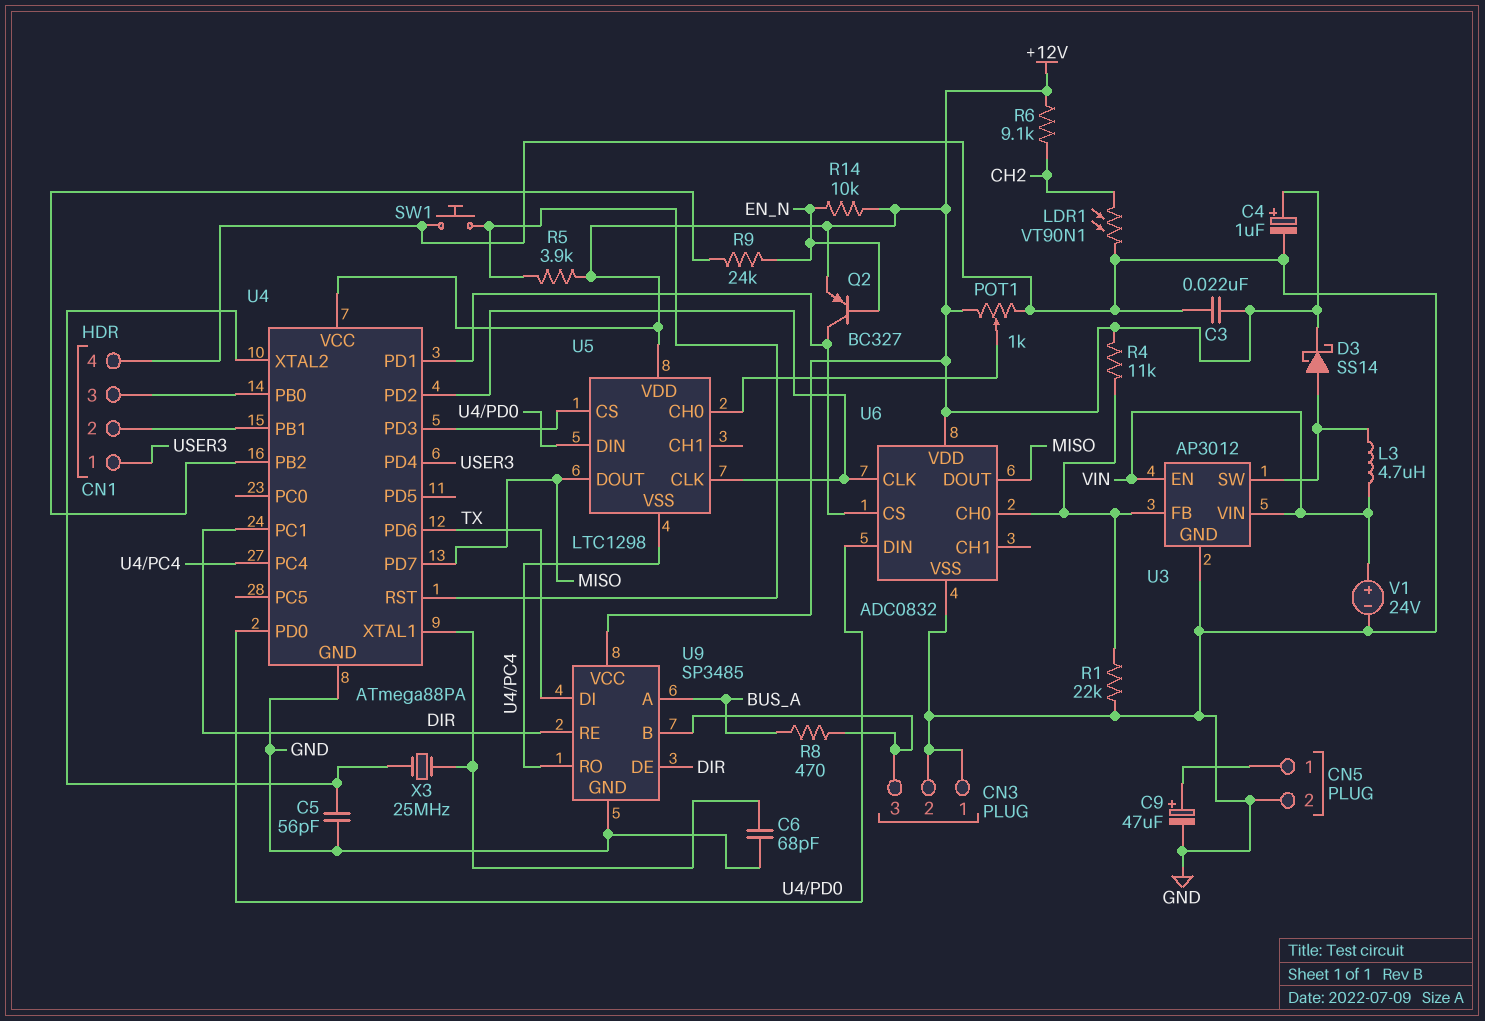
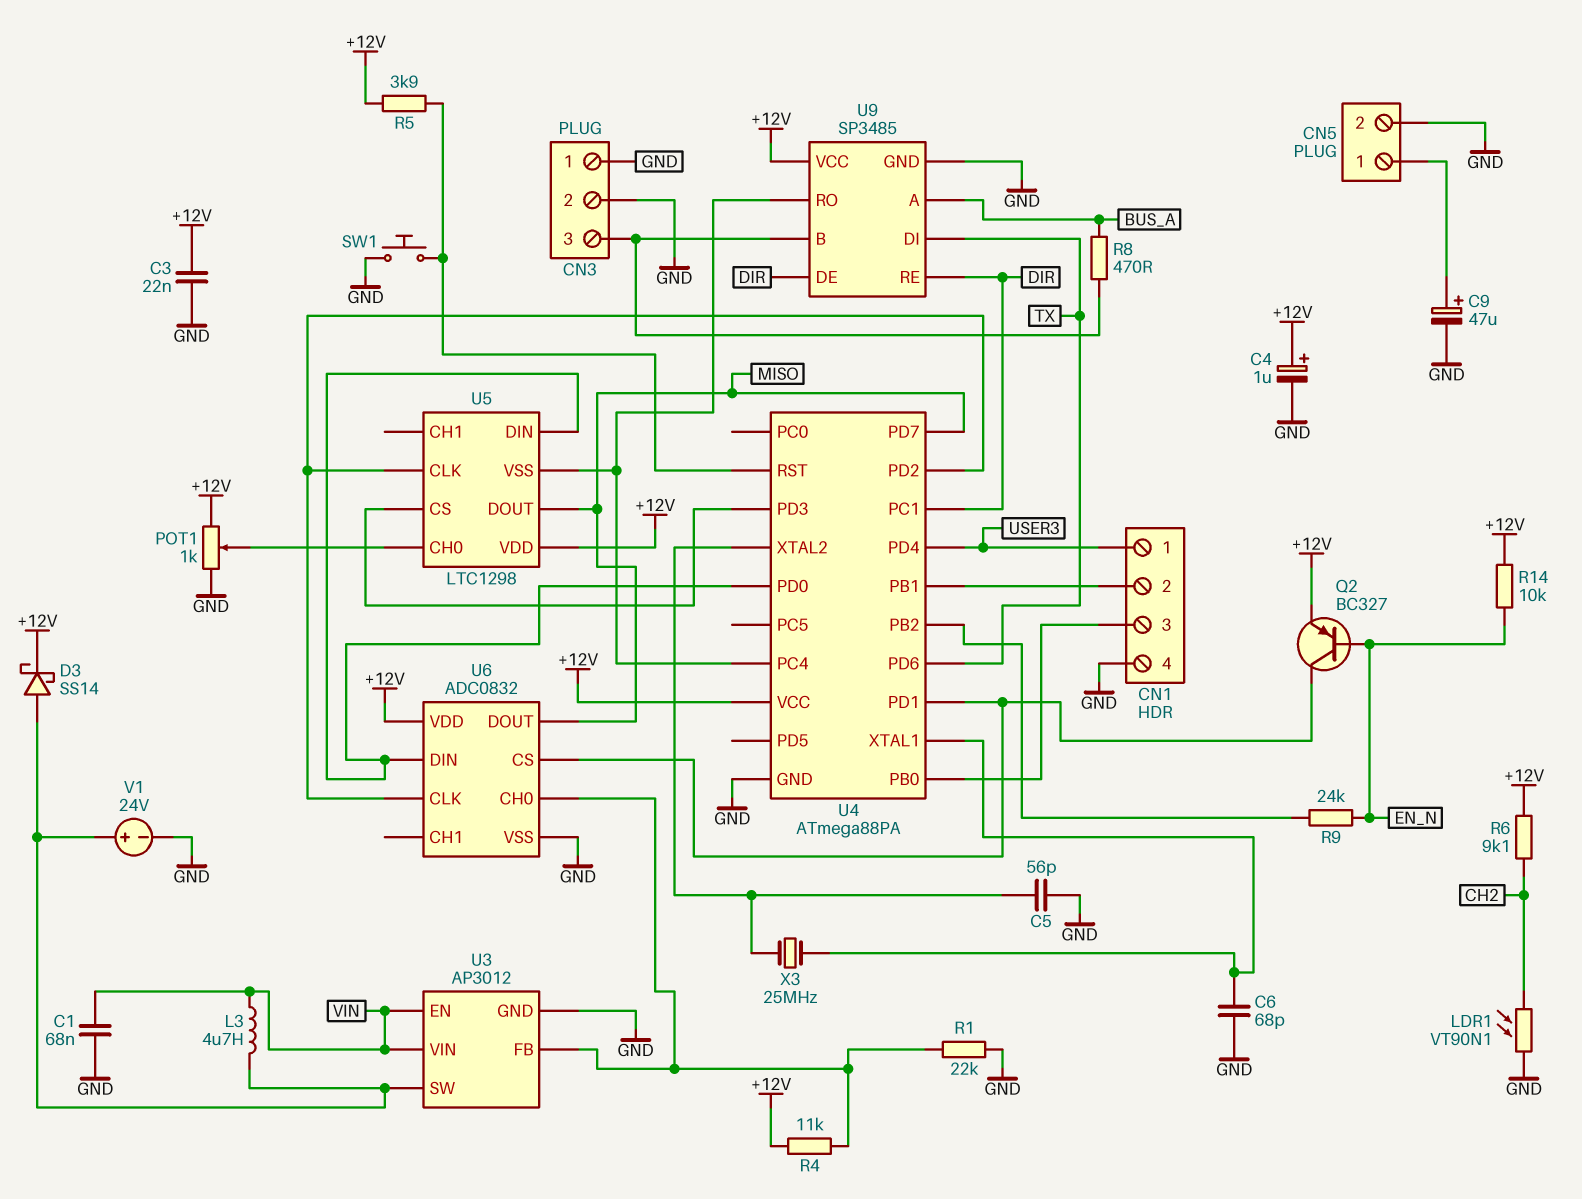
C1: none -> 68nF (GND, VIN)
V1: 24V (plus VIN, minus GND) -> 24V (plus U3/SW, minus GND)

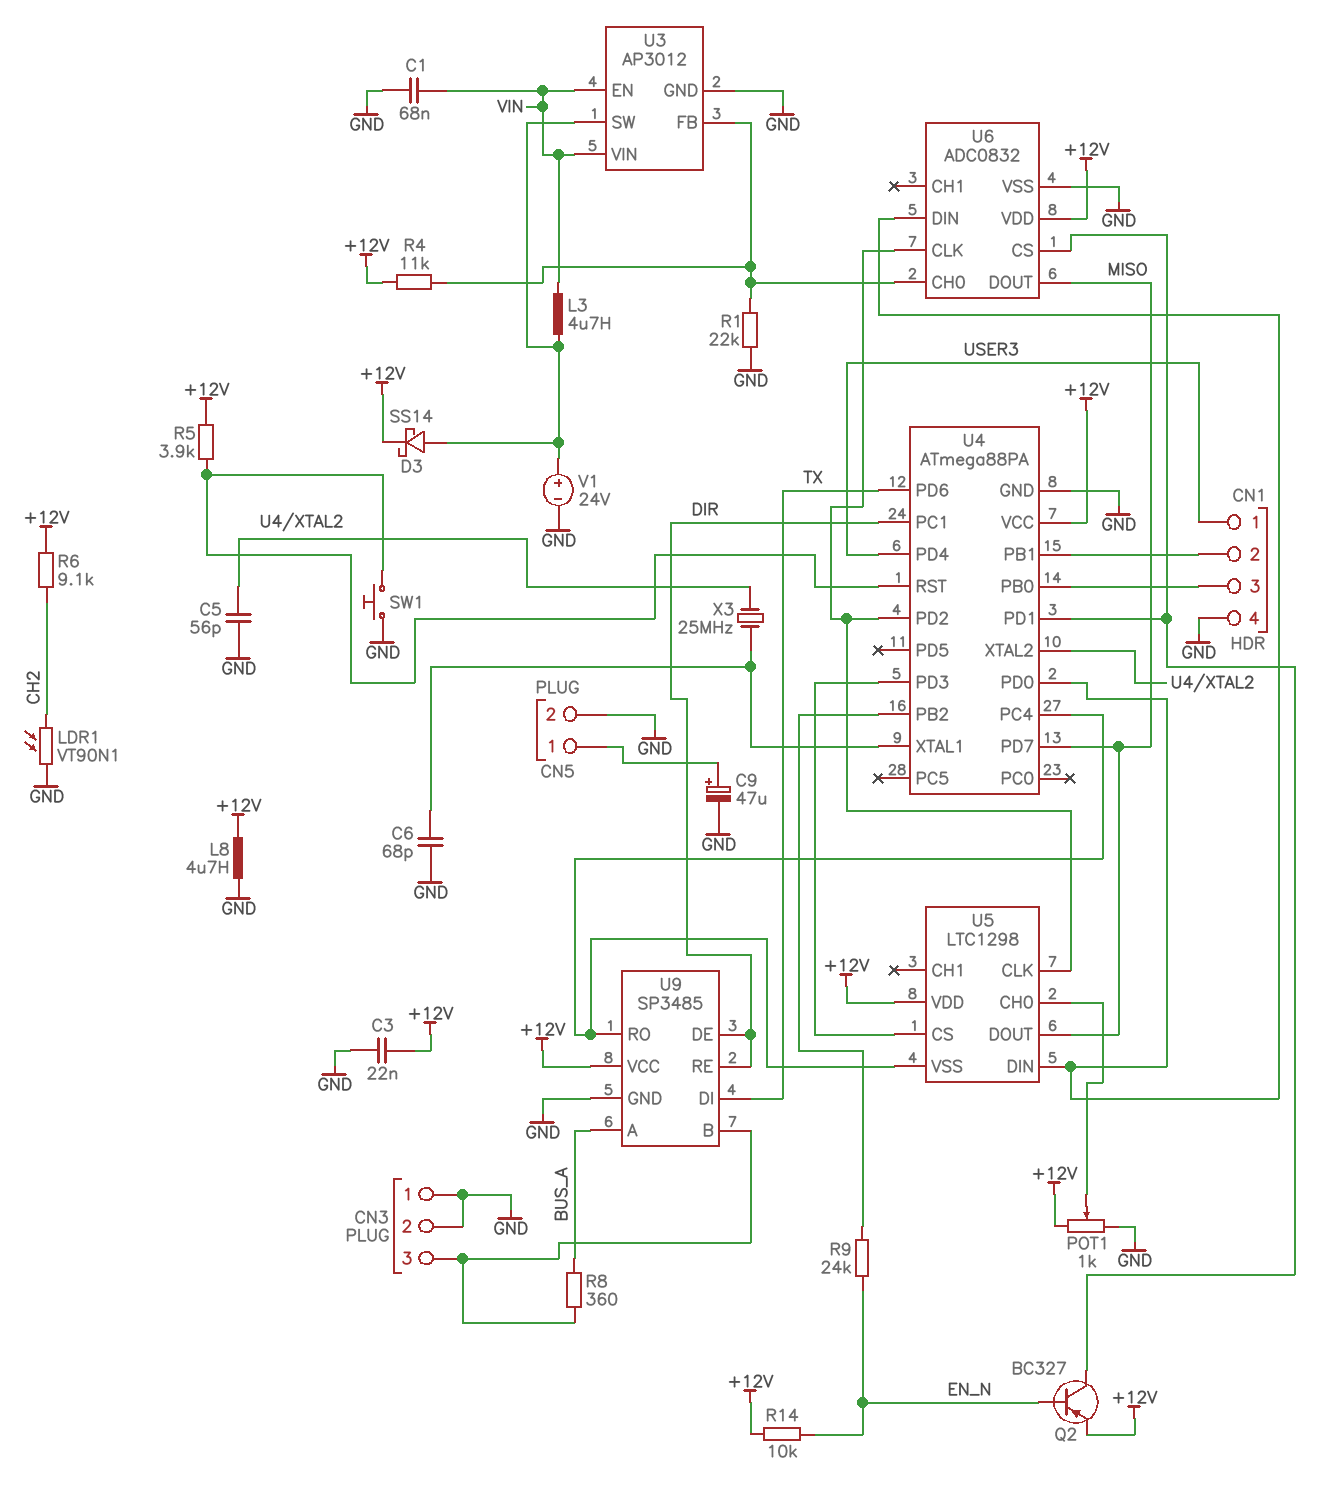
C4: 1uF (plus +12V, minus GND) -> none
L8: none -> 4.7uH (+12V, GND)
R8: 470 (BUS_A, CN3/3) -> 360 (BUS_A, CN3/3)

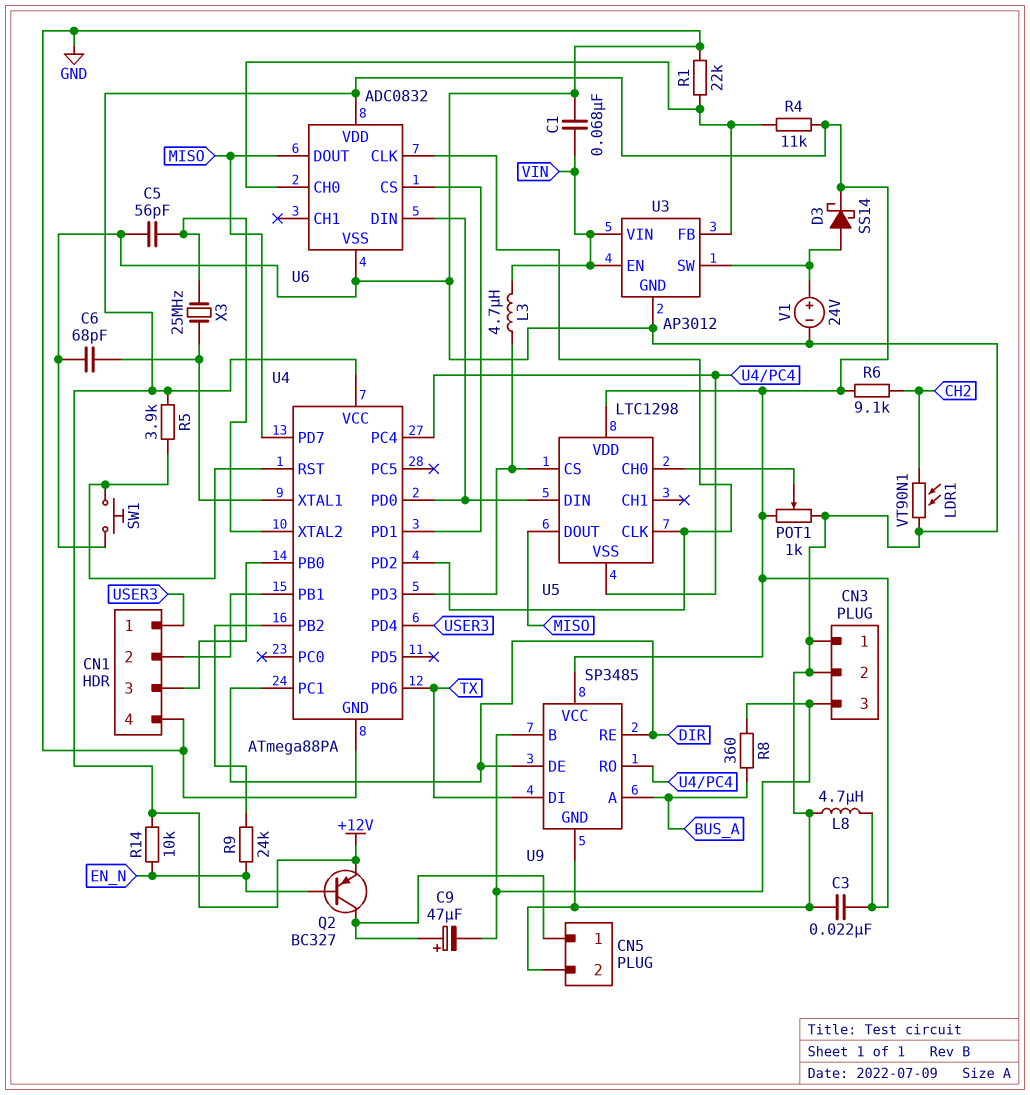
C9: 47uF (plus CN5/1, minus GND) -> 47uF (plus CN5/1, minus CN3/3)
L3: 4.7uH (U3/SW, VIN) -> 4.7uH (U4/PD3, VIN)
Q2: PNP BC327 (B EN_N, C U4/PD1, E +12V) -> PNP BC327 (B EN_N, C CN5/1, E +12V)

